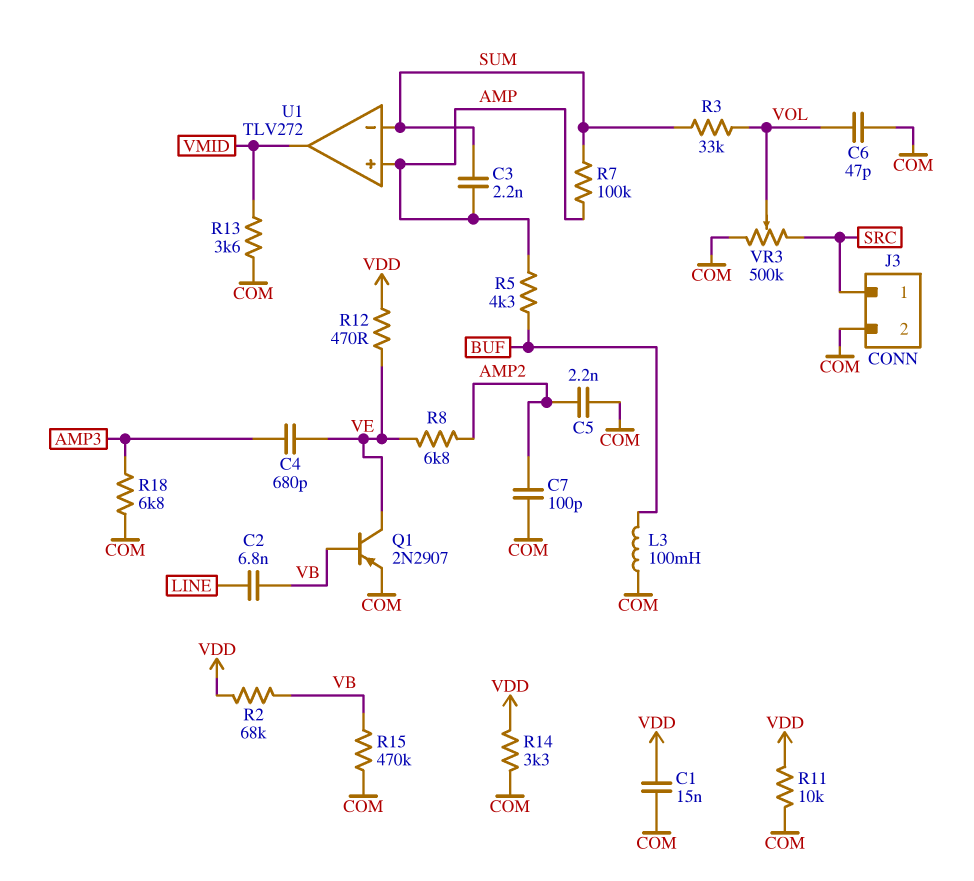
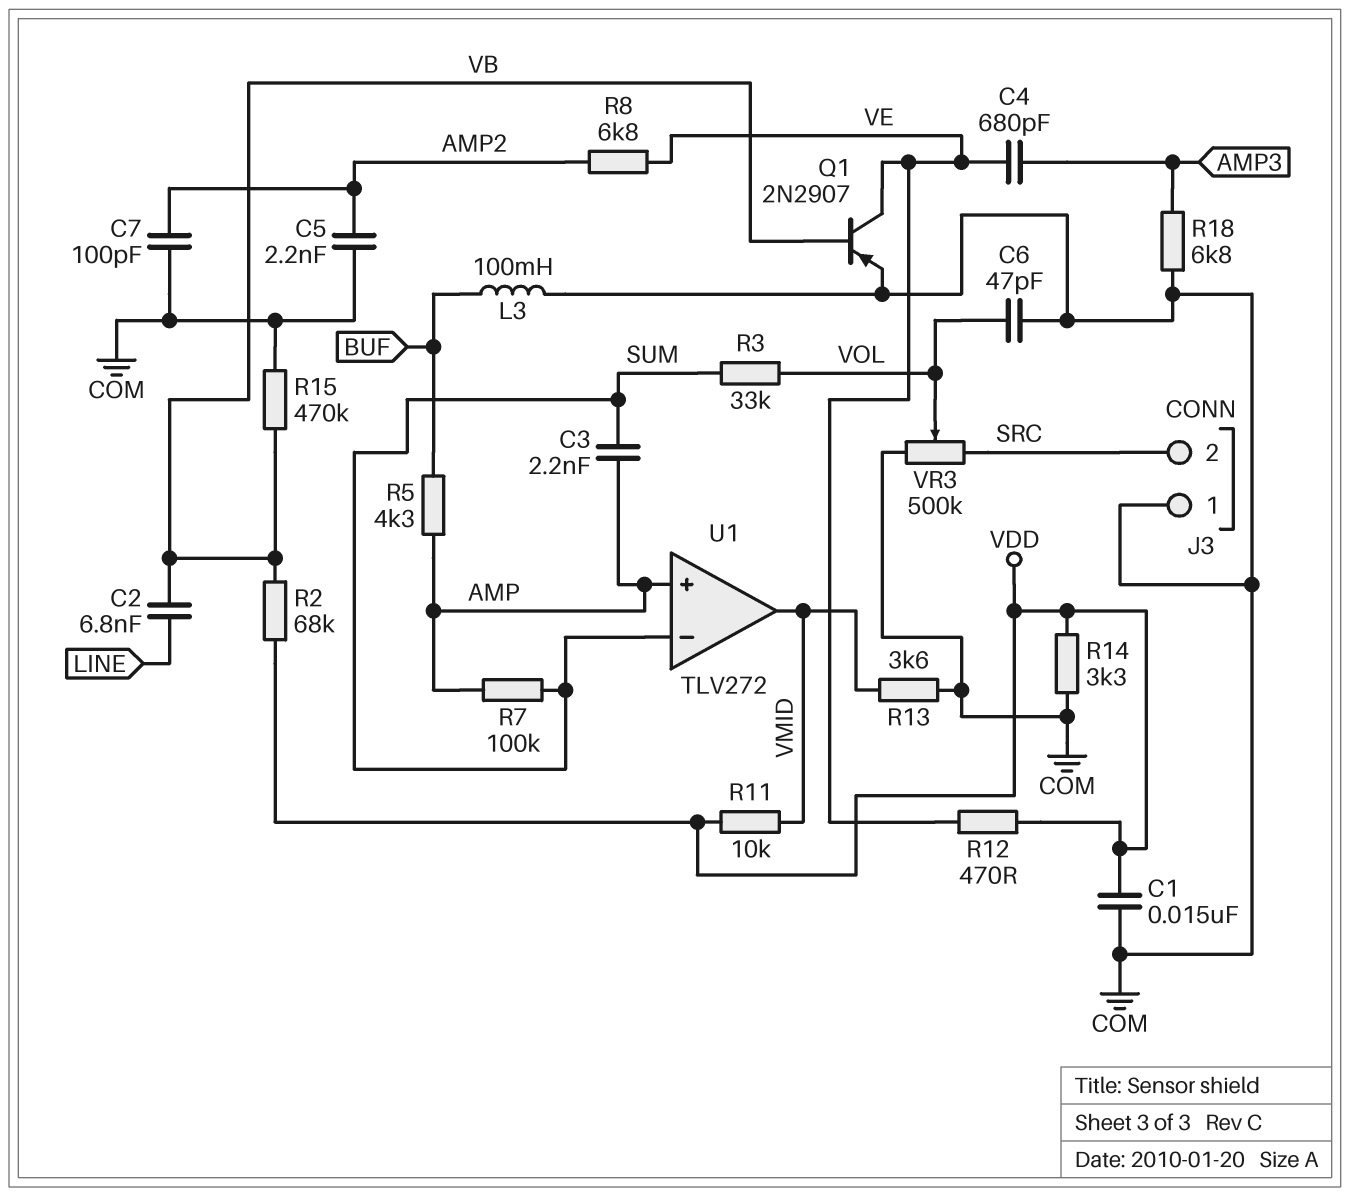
J3 pin 1: SRC -> COM
J3 pin 2: COM -> SRC
R11: 10k (COM, VDD) -> 10k (VDD, VMID)

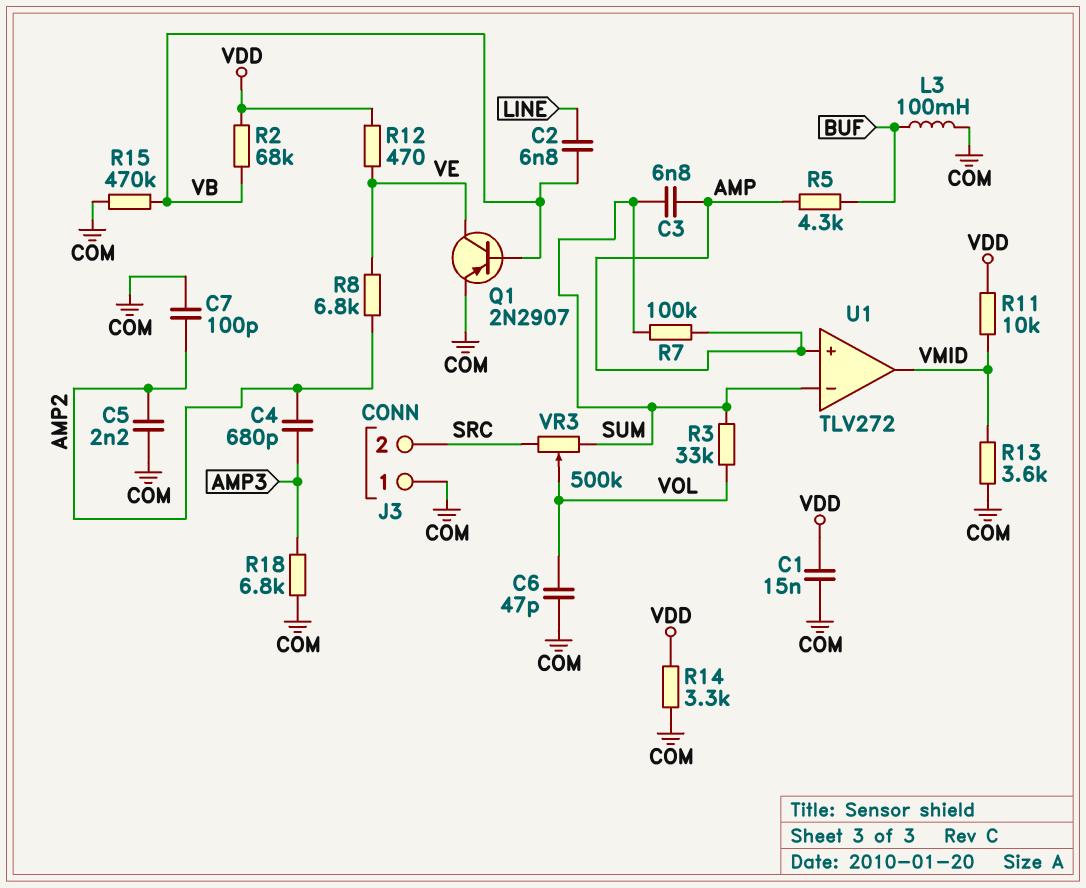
C3: 2.2nF (AMP, SUM) -> 6.8nF (AMP, SUM)
C4: 680pF (AMP3, VE) -> 680pF (AMP2, AMP3)
VR3: 500k (COM, SRC, wiper VOL) -> 500k (SRC, SUM, wiper VOL)

